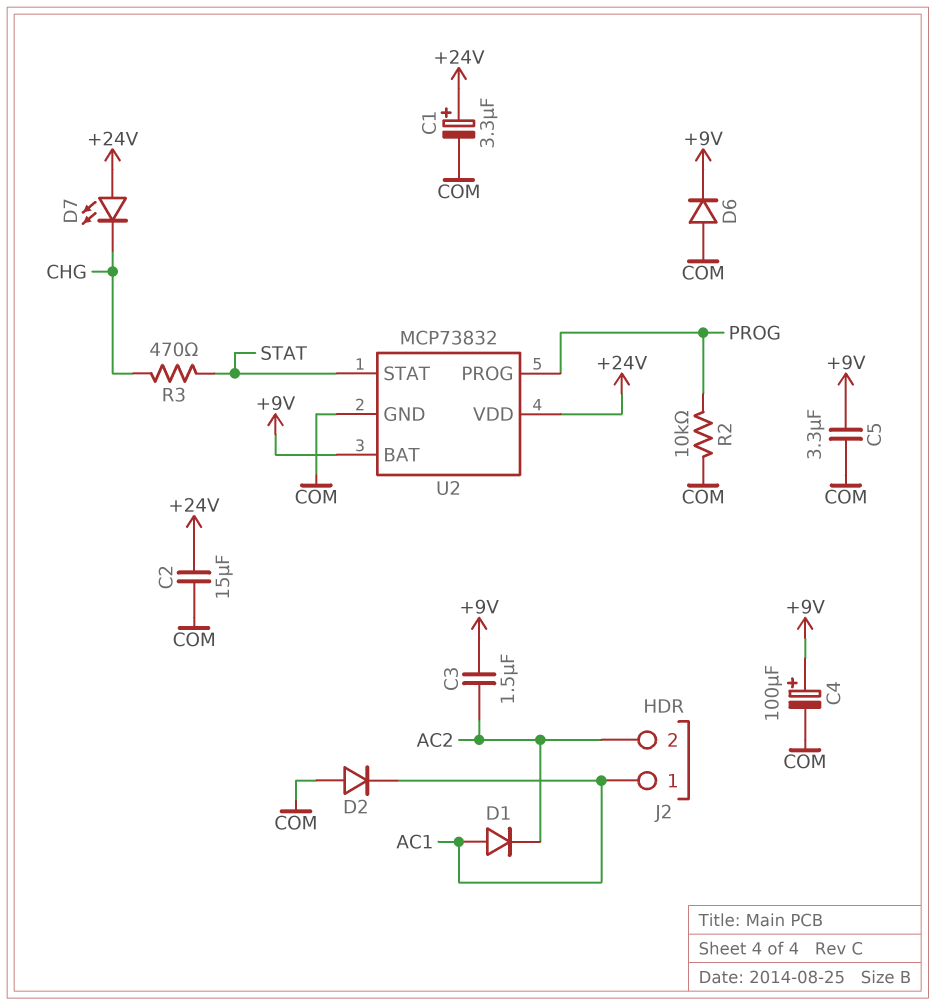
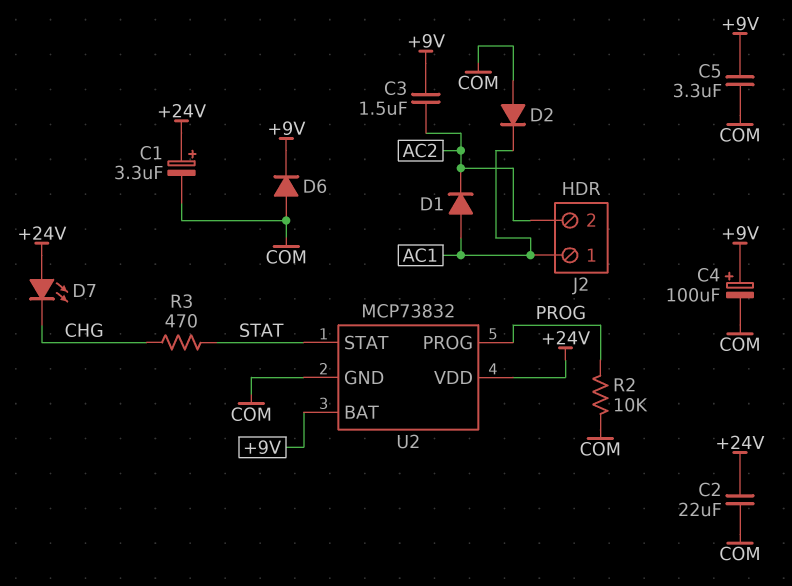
C2: 15uF (+24V, COM) -> 22uF (+24V, COM)

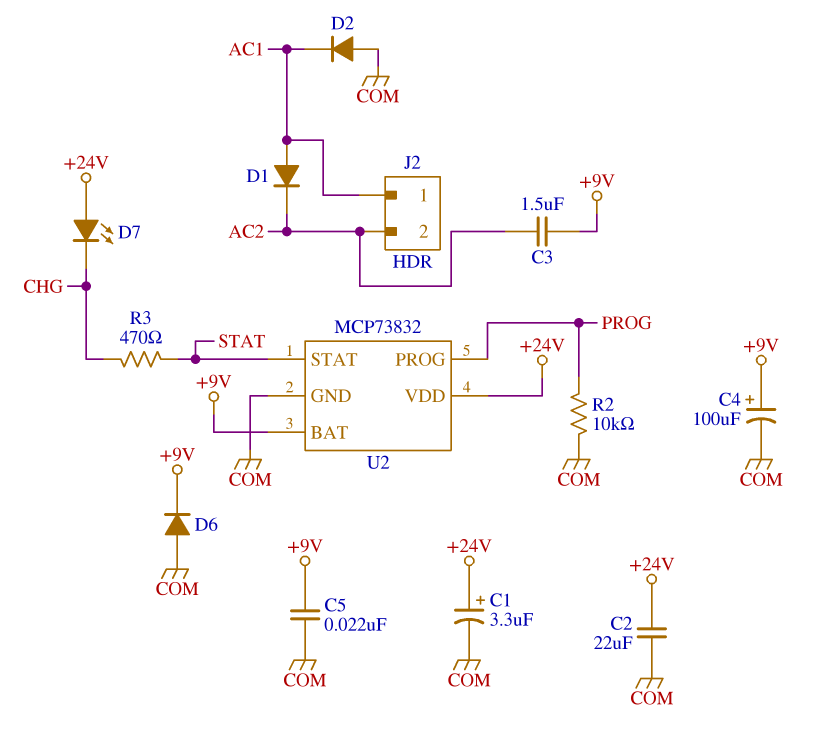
C5: 3.3uF (+9V, COM) -> 22nF (+9V, COM)

